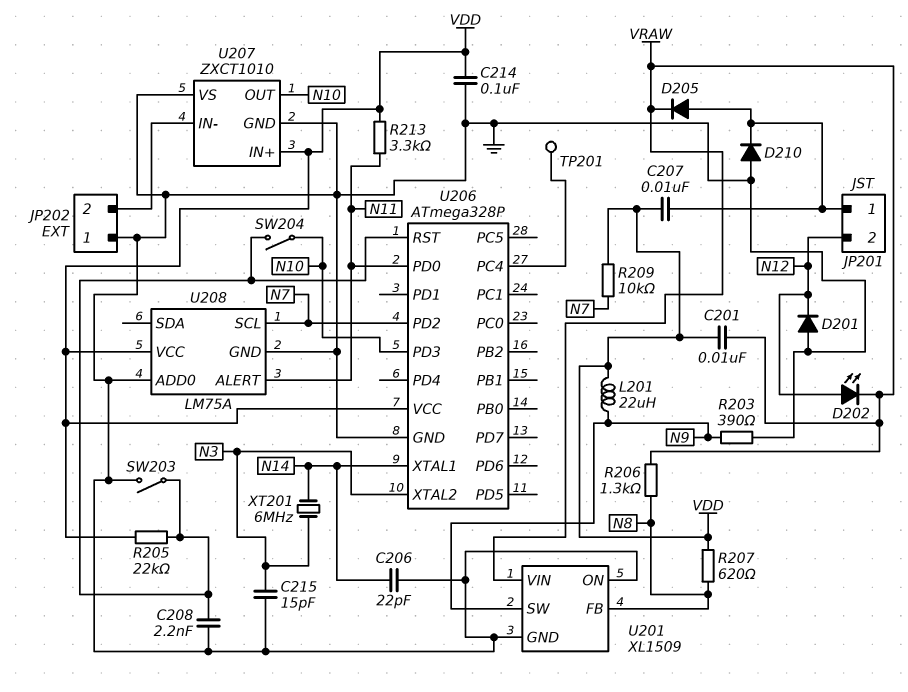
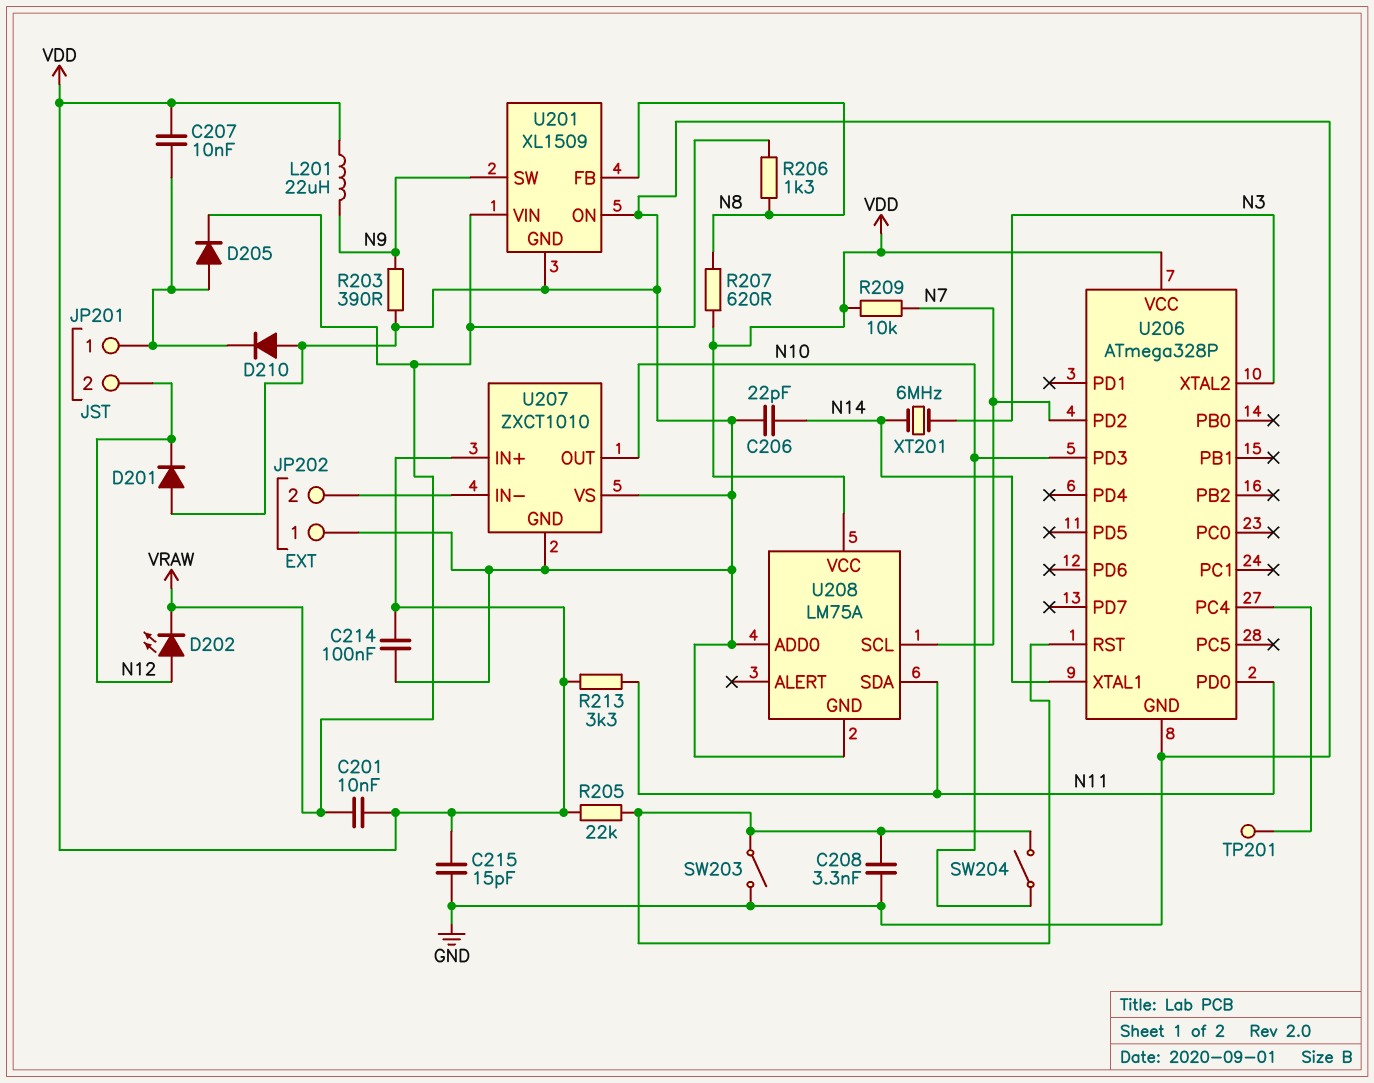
C208: 2.2nF (GND, U206/RST) -> 3.3nF (GND, U206/RST)
C215: 15pF (GND, N3) -> 15pF (GND, VDD)
U208 pin ALERT: N11 -> none
U208 pin SDA: none -> N11

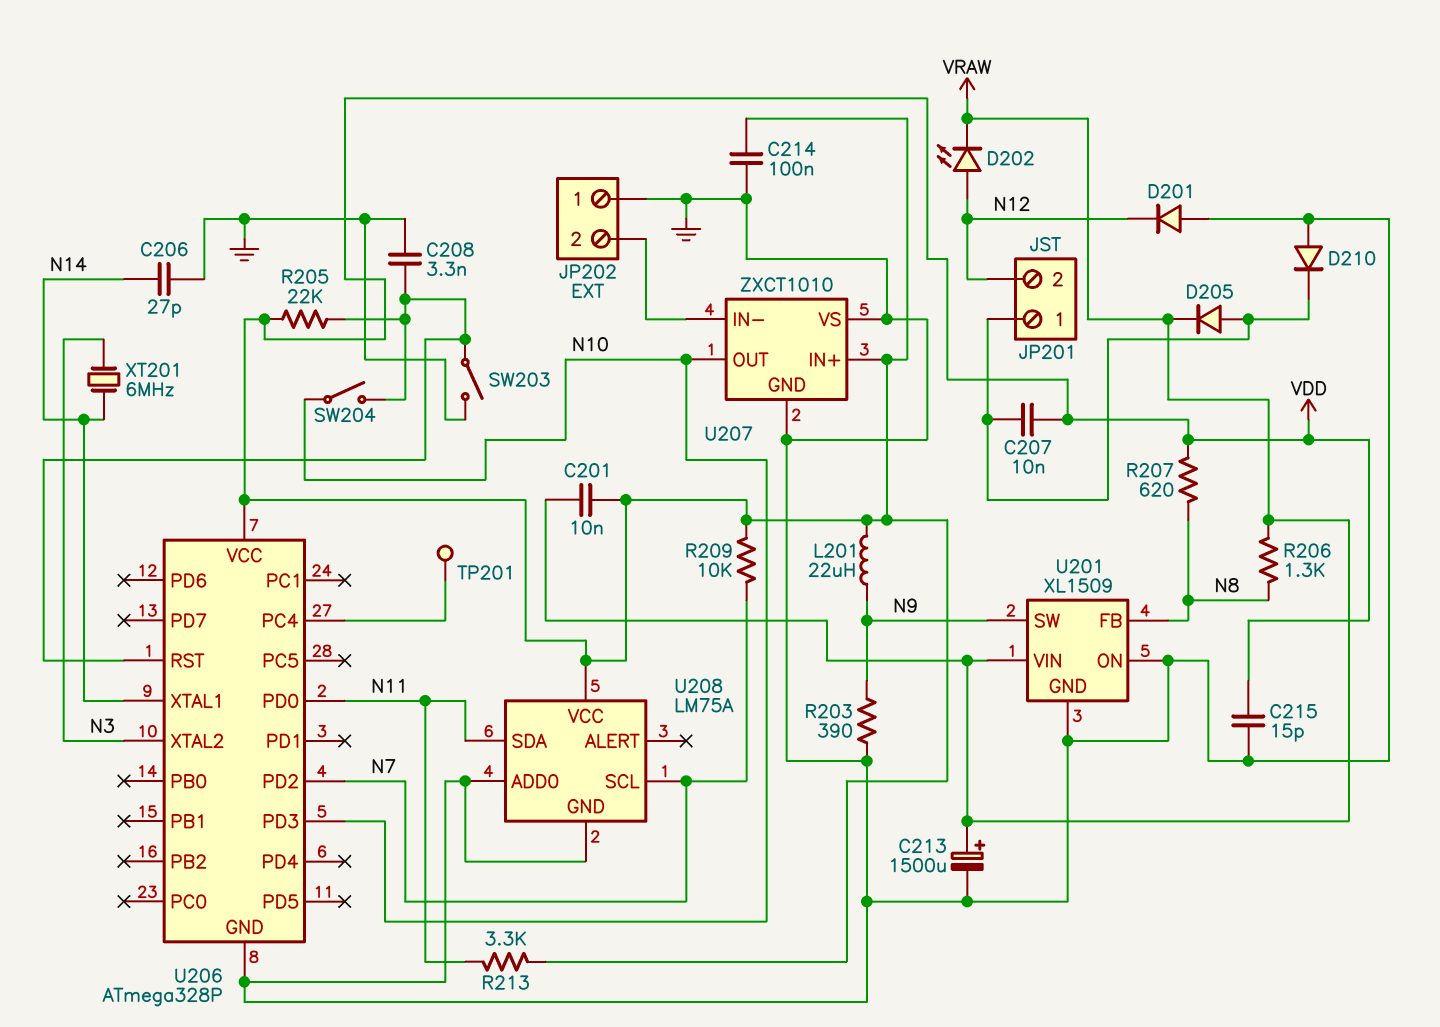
C206: 22pF (GND, N14) -> 27pF (GND, N14)
C213: none -> 1500uF (plus VRAW, minus GND)

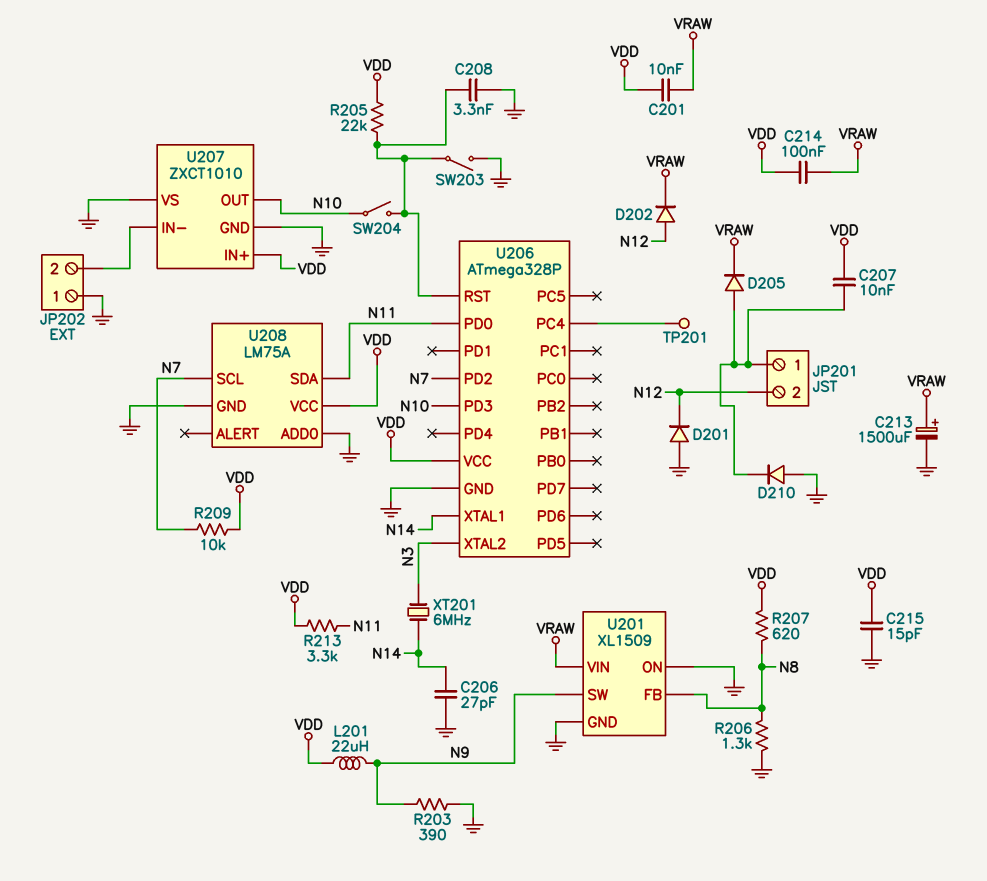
C214: 100nF (GND, VDD) -> 100nF (VDD, VRAW)
D202: LED (A N12, K VRAW) -> diode (A N12, K VRAW)
R206: 1.3k (N8, VRAW) -> 1.3k (GND, N8)

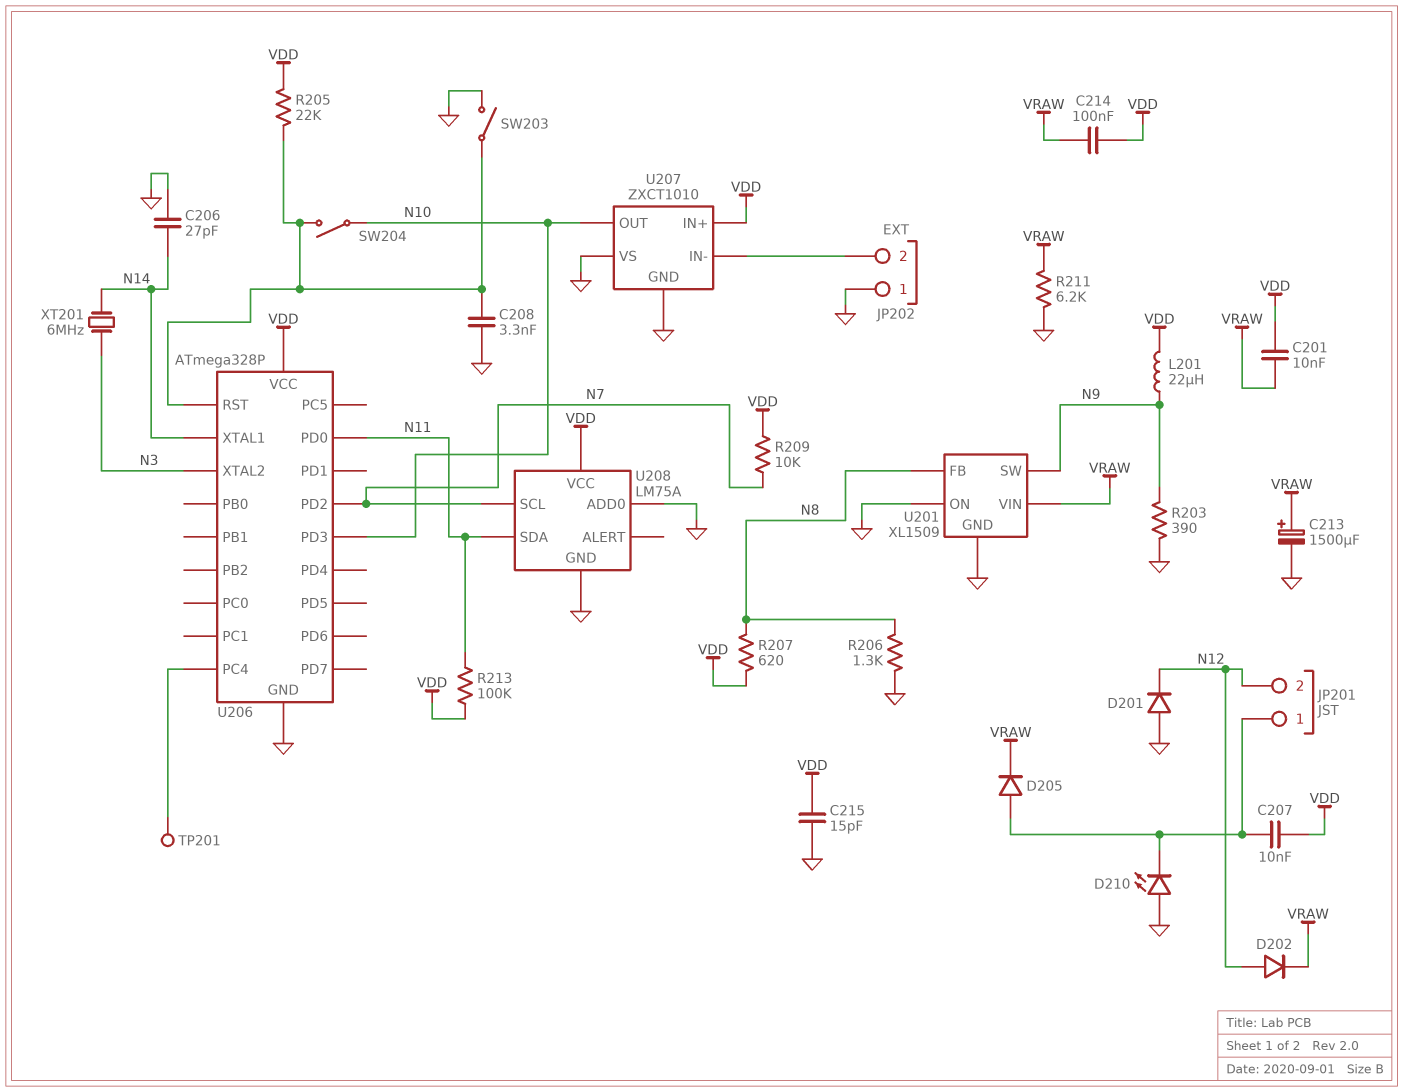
D210: diode (A GND, K JP201/1) -> LED (A GND, K JP201/1)
R211: none -> 6.2k (GND, VRAW)
R213: 3.3k (N11, VDD) -> 100k (N11, VDD)

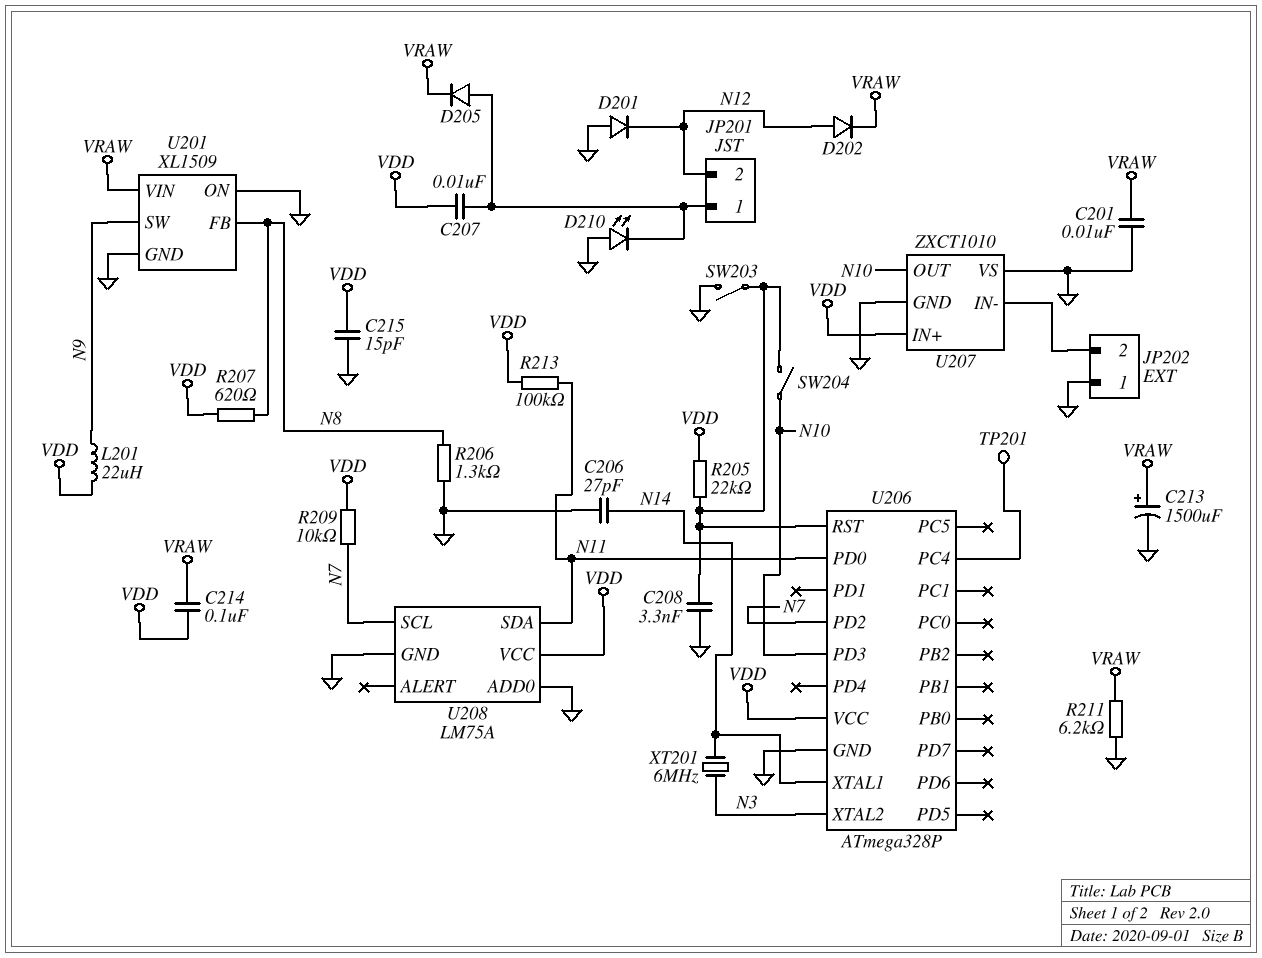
C201: 10nF (VDD, VRAW) -> 10nF (GND, VRAW)
R203: 390 (GND, N9) -> none

